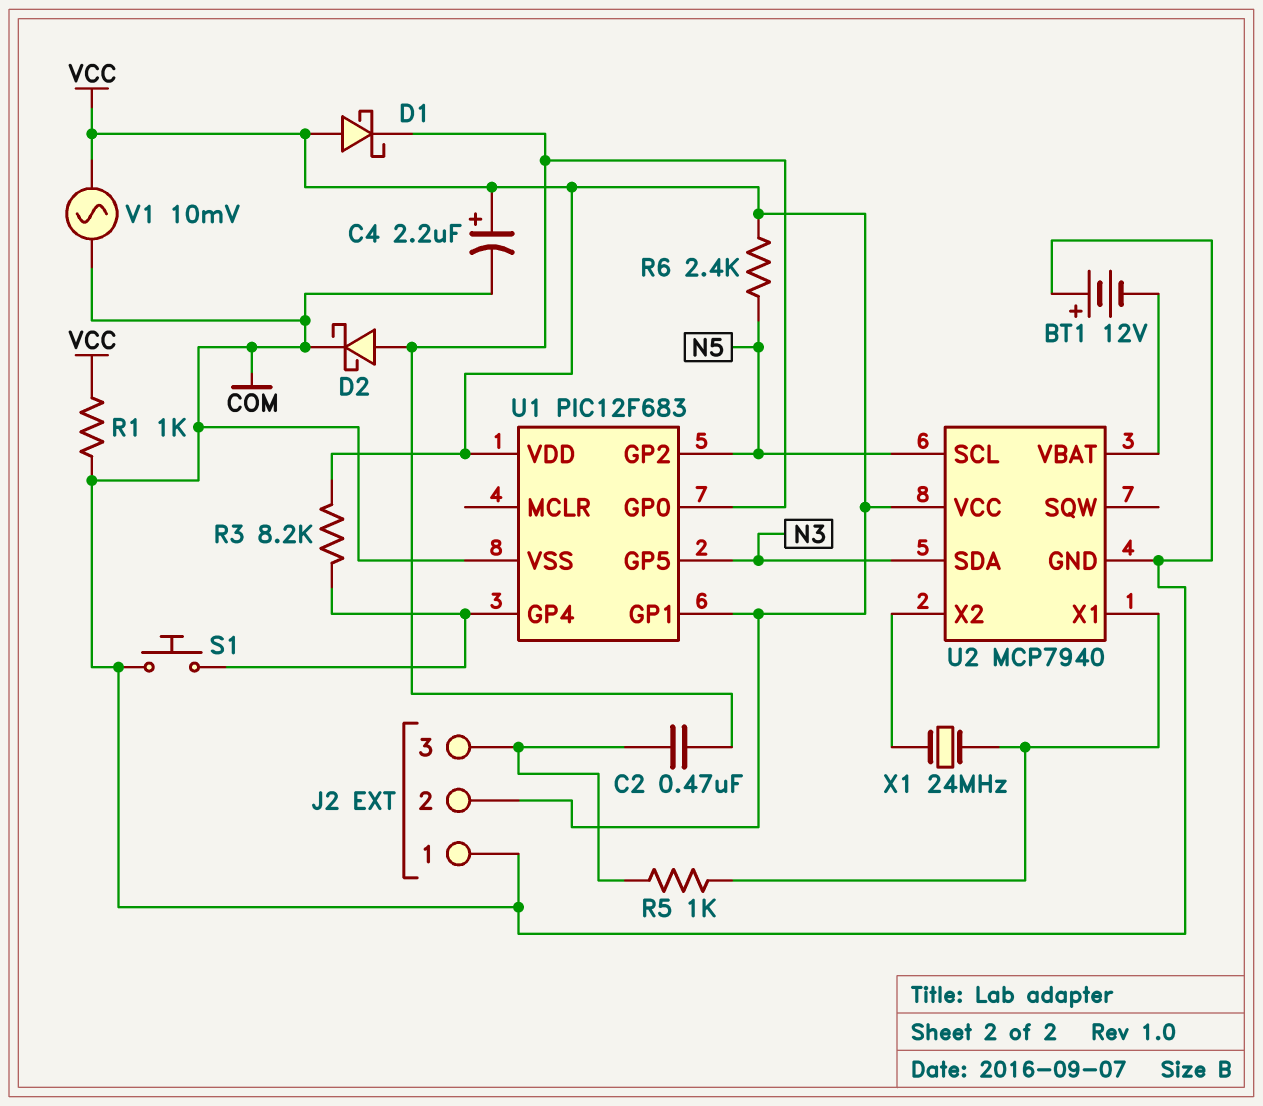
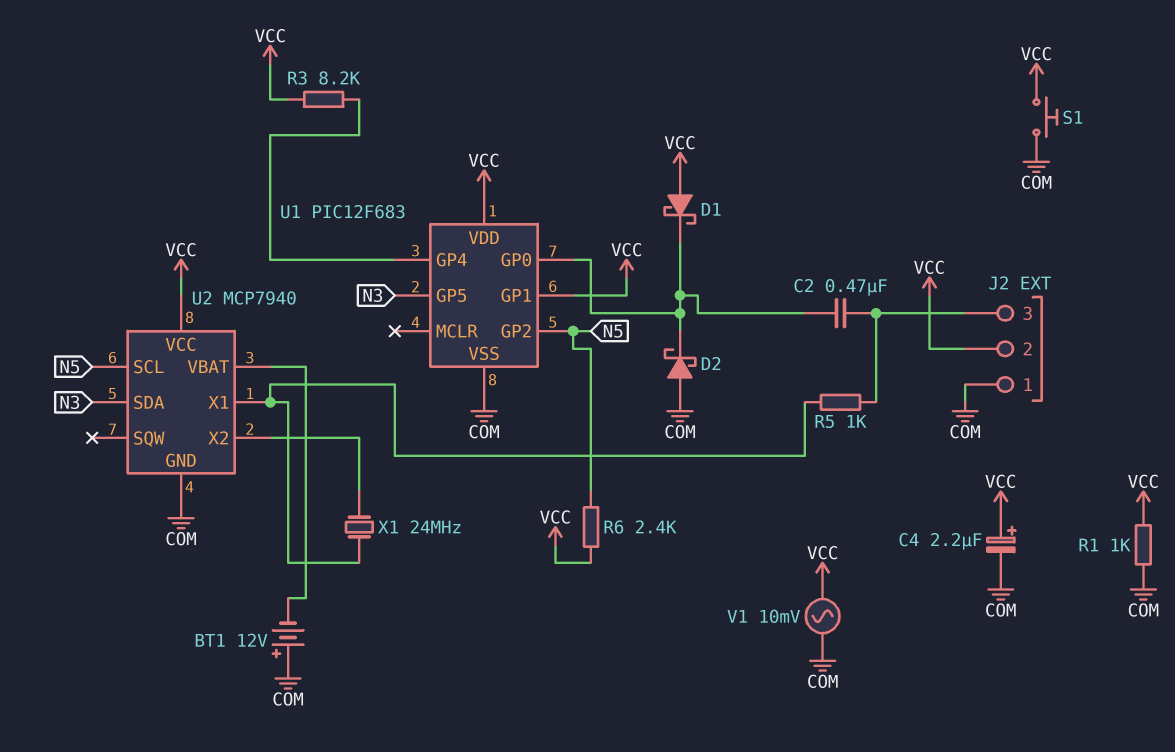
D2: schottky (A U1/GP0, K COM) -> schottky (A COM, K U1/GP0)
S1: button (COM, U1/GP4) -> button (COM, VCC)

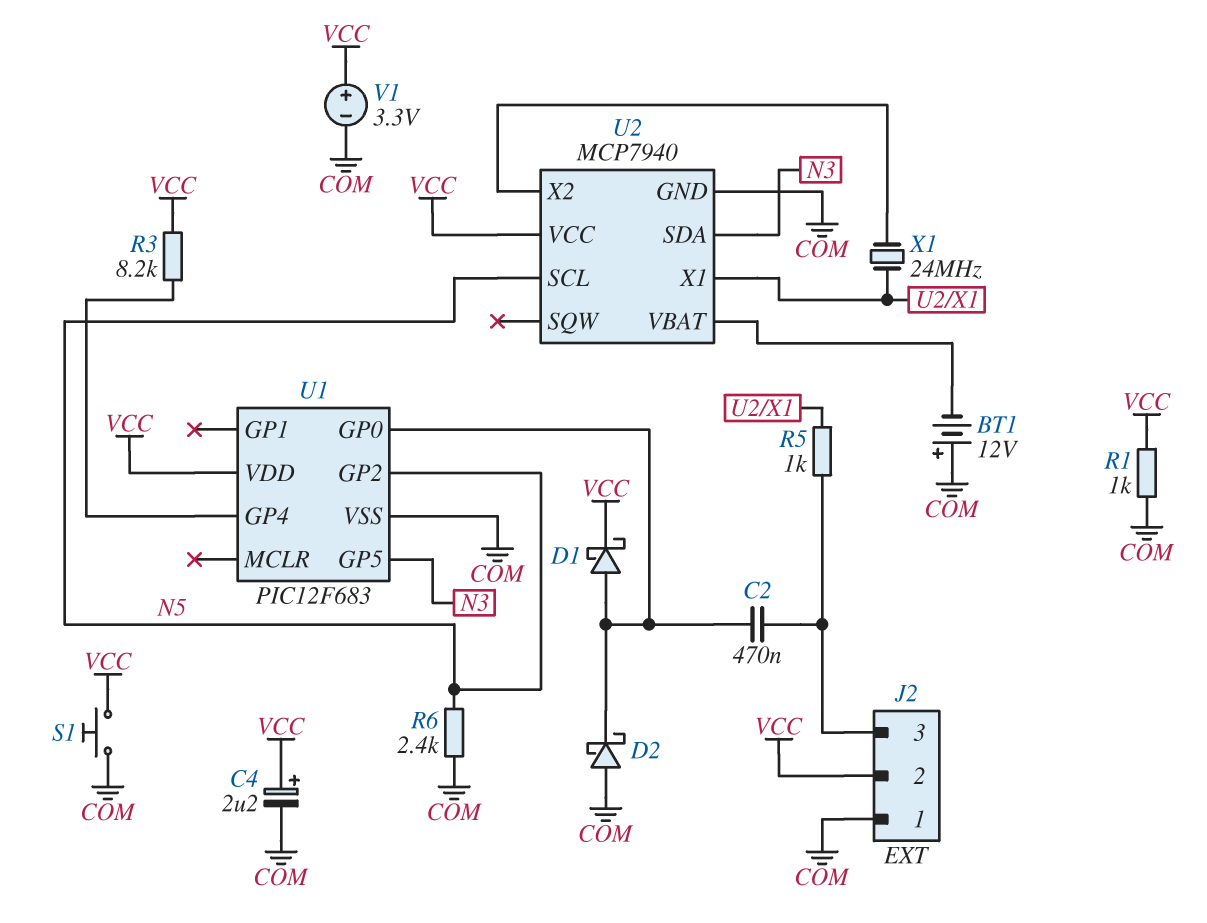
D1: schottky (A VCC, K U1/GP0) -> schottky (A U1/GP0, K VCC)
R6: 2.4k (N5, VCC) -> 2.4k (COM, N5)
U1 pin GP1: VCC -> none
V1: AC 10mV (COM, VCC) -> 3.3V (plus VCC, minus COM)

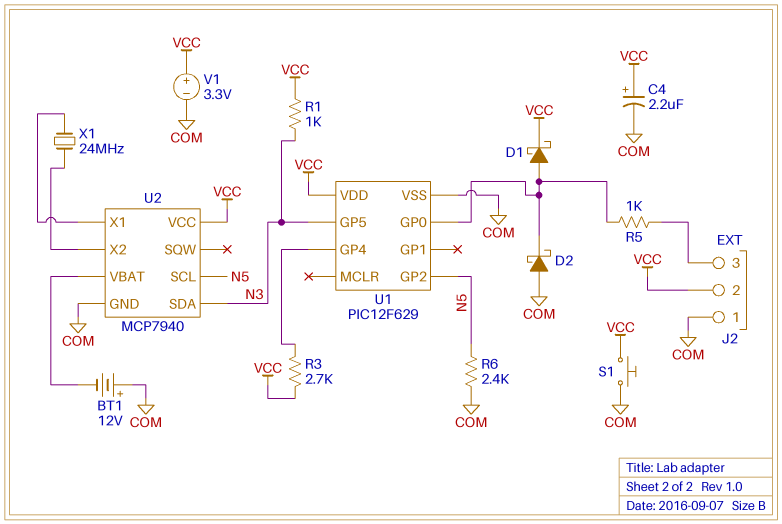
C2: 470nF (J2/3, U1/GP0) -> none
R1: 1k (COM, VCC) -> 1k (N3, VCC)
R3: 8.2k (U1/GP4, VCC) -> 2.7k (U1/GP4, VCC)
R5: 1k (J2/3, U2/X1) -> 1k (J2/3, U1/GP0)
U1: PIC12F683 -> PIC12F629

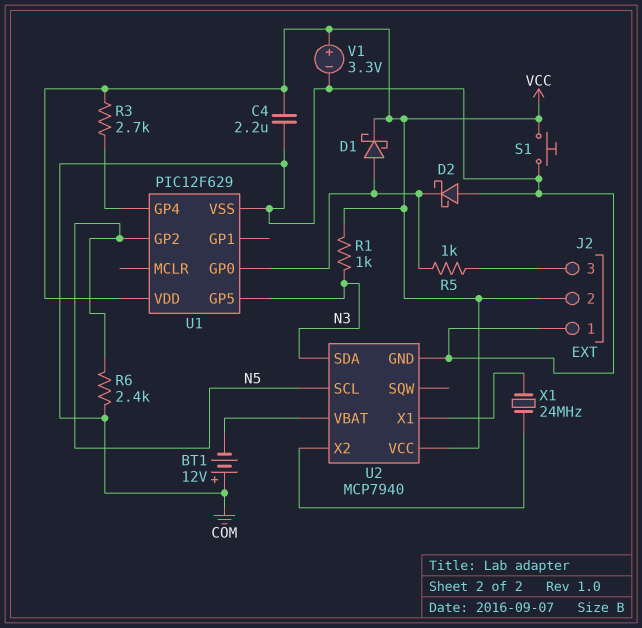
C4: 2.2uF (plus VCC, minus COM) -> 2.2uF (COM, VCC)

